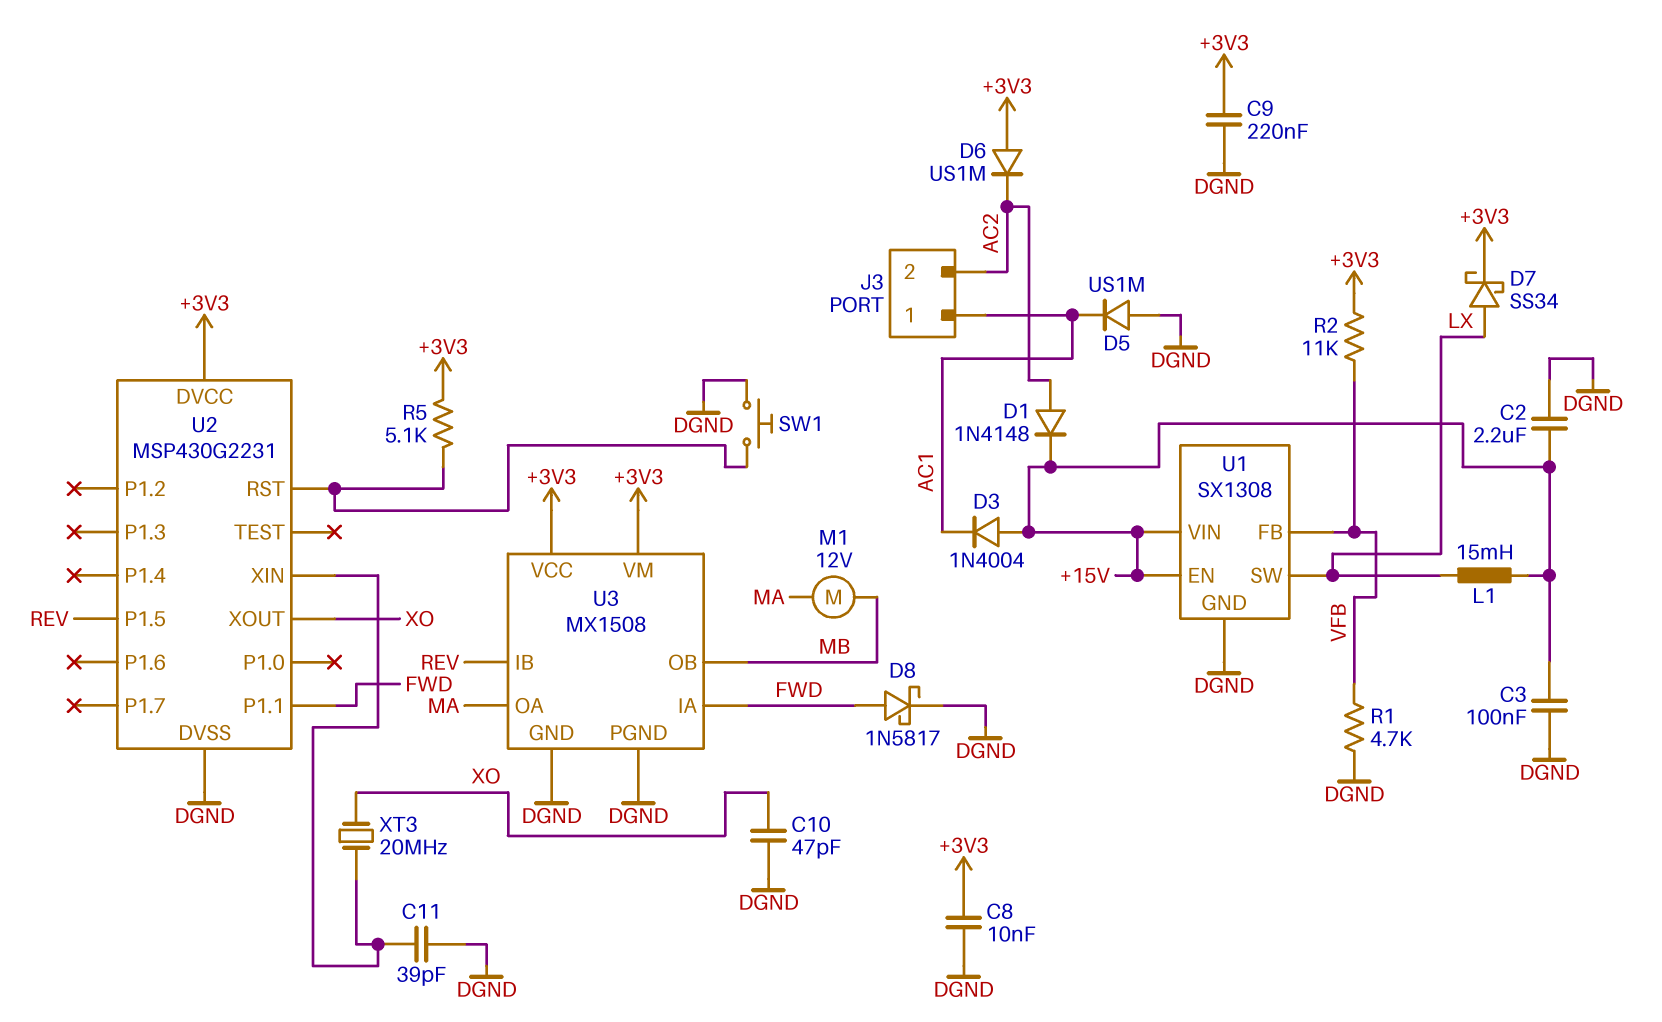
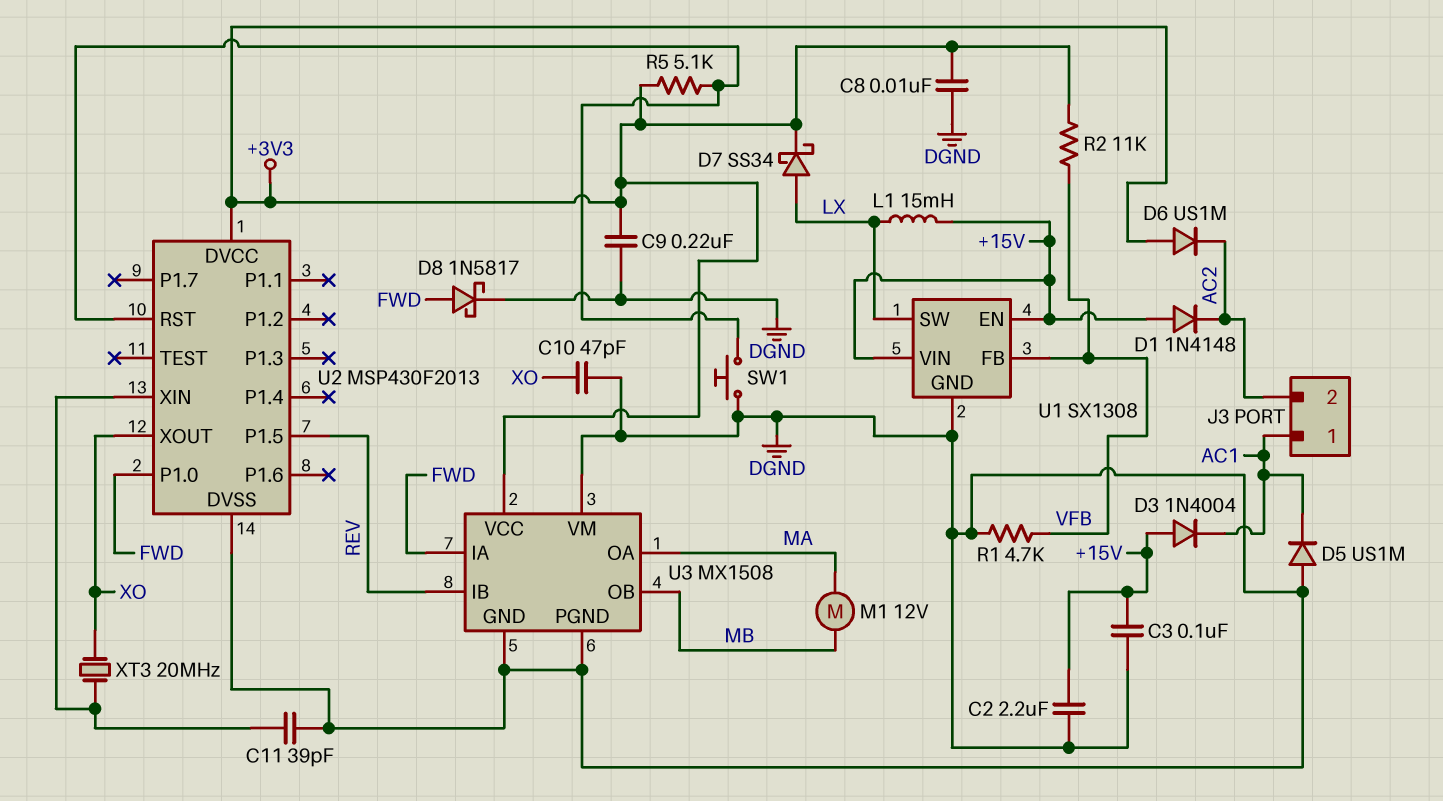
D1: diode 1N4148 (A AC2, K +15V) -> diode 1N4148 (A +15V, K AC2)
U2: MSP430G2231 -> MSP430F2013
U2 pin P1.0: none -> FWD
U2 pin P1.1: FWD -> none
U3 pin VM: +3V3 -> DGND

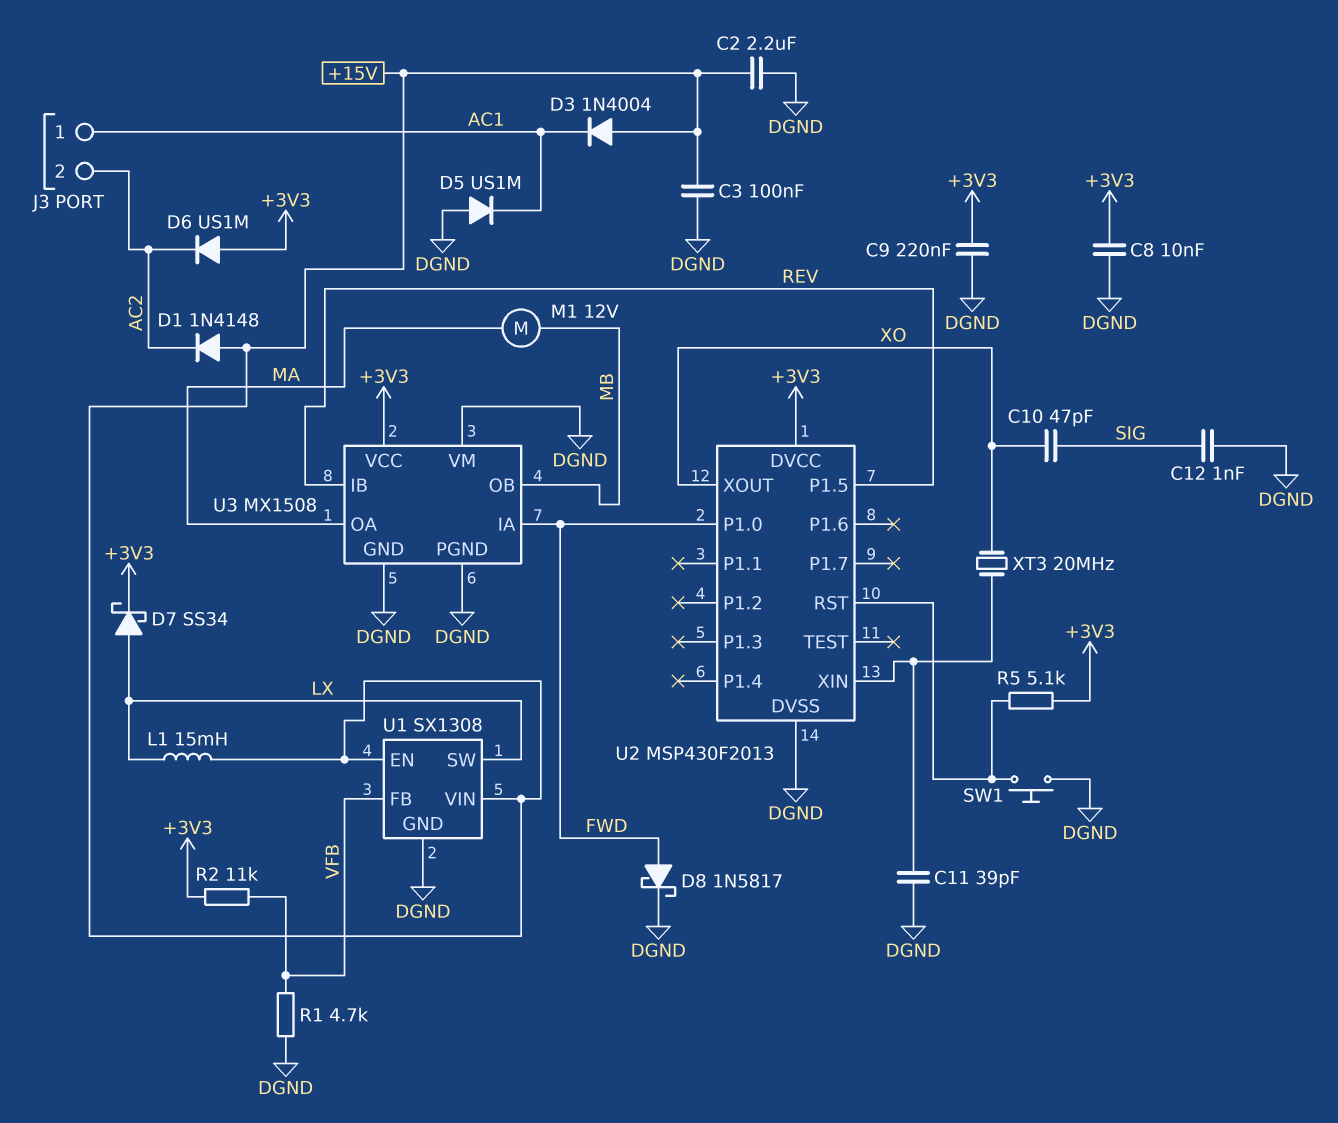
C10: 47pF (DGND, XO) -> 47pF (SIG, XO)
C12: none -> 1nF (DGND, SIG)

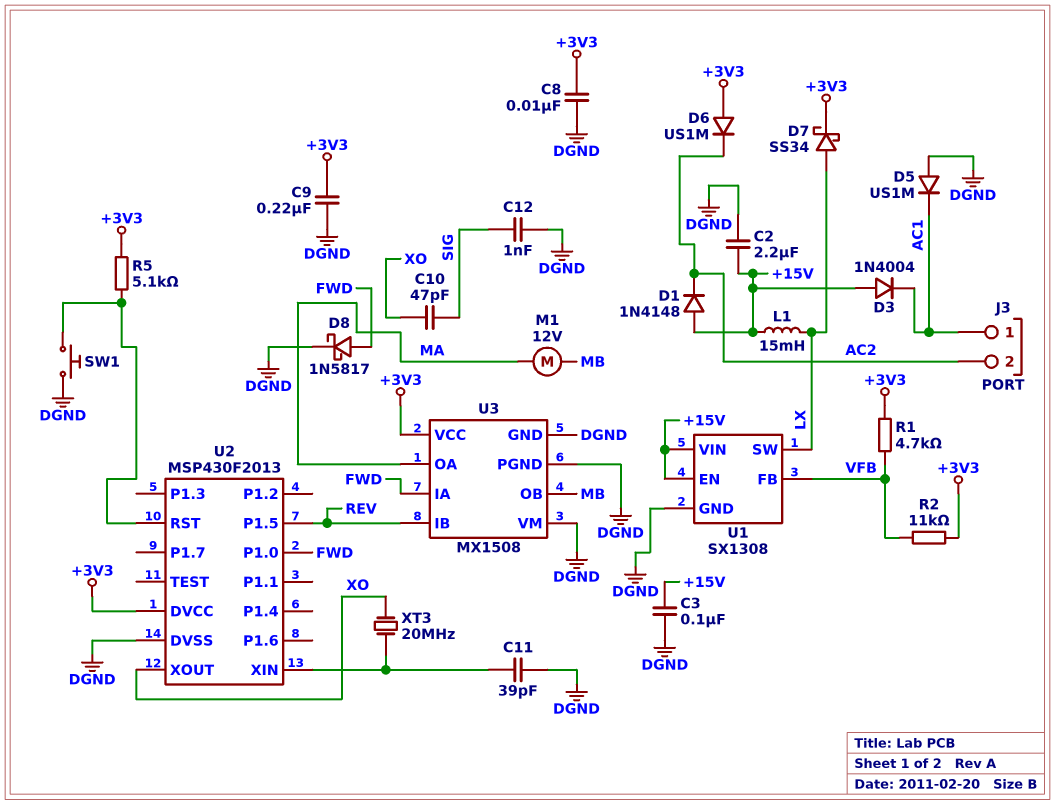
R1: 4.7k (DGND, VFB) -> 4.7k (+3V3, VFB)

